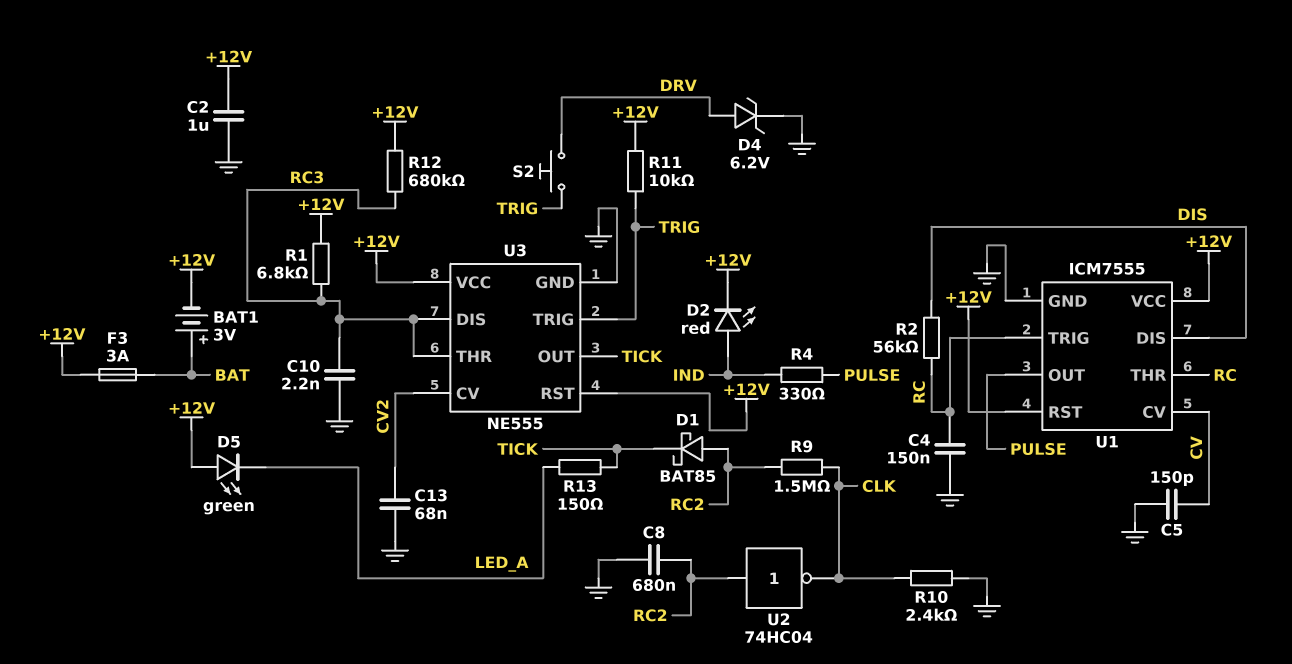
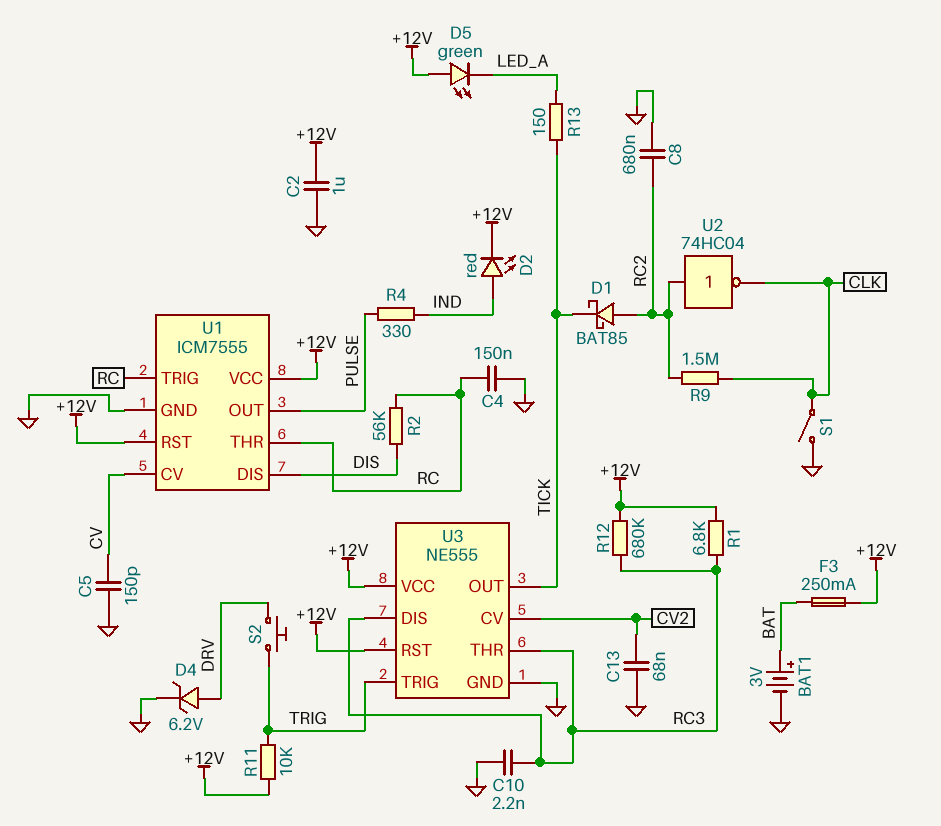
BAT1: 3V (plus BAT, minus +12V) -> 3V (plus BAT, minus GND)
F3: 3A (+12V, BAT) -> 250mA (+12V, BAT)
R10: 2.4k (CLK, GND) -> none
S1: none -> switch (CLK, GND)

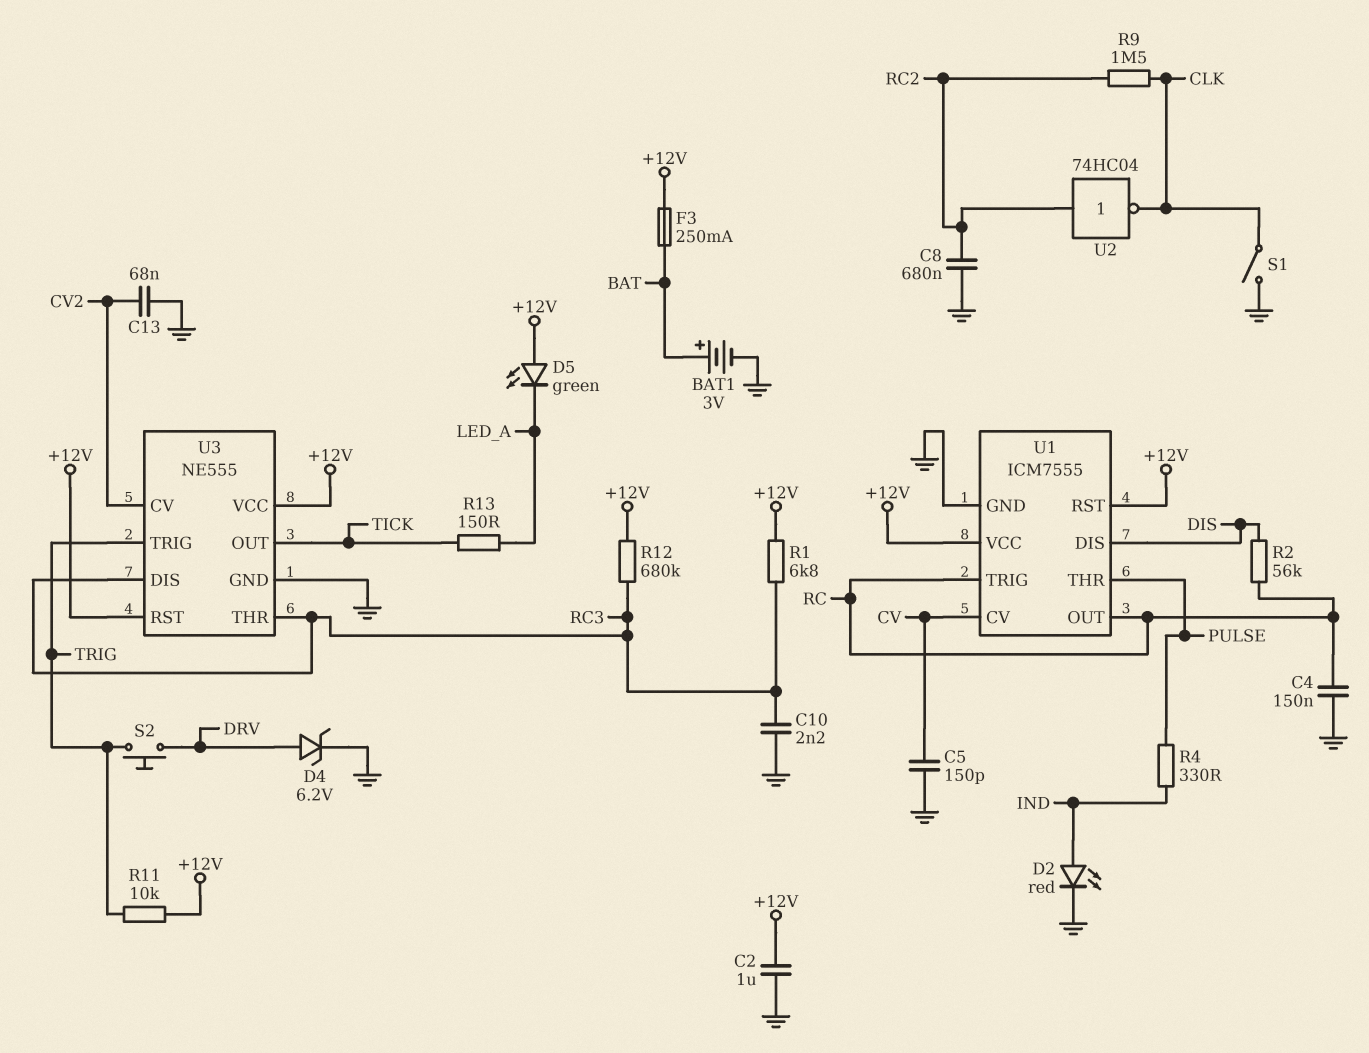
D1: schottky BAT85 (A RC2, K TICK) -> none
D2: LED red (A IND, K +12V) -> LED red (A IND, K GND)
U1 pin OUT: PULSE -> RC
U1 pin THR: RC -> PULSE

